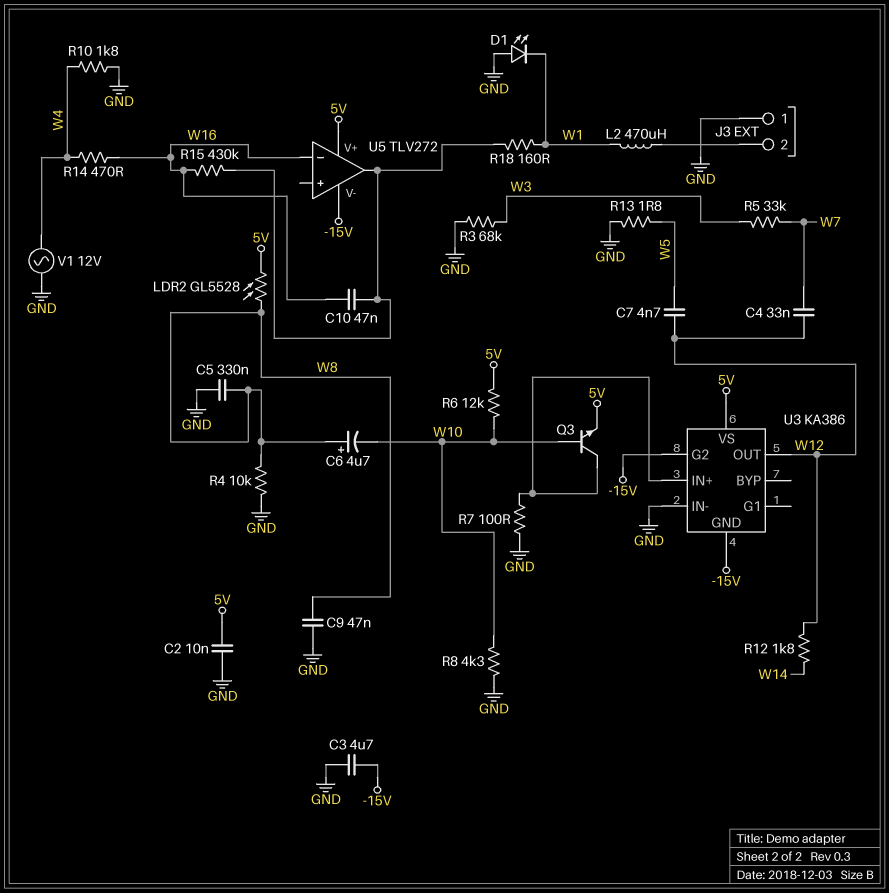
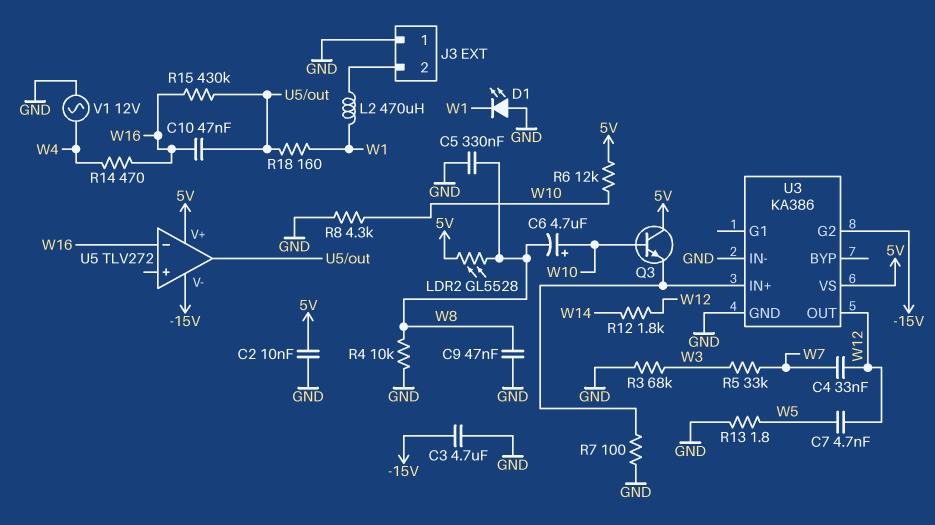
C6: 4.7uF (plus W8, minus W10) -> 4.7uF (plus W10, minus W8)
Q3: NPN (B W10, C U3/IN+, E 5V) -> NPN (B W10, C 5V, E U3/IN+)
R10: 1.8k (GND, W4) -> none
U3 pin GND: -15V -> GND

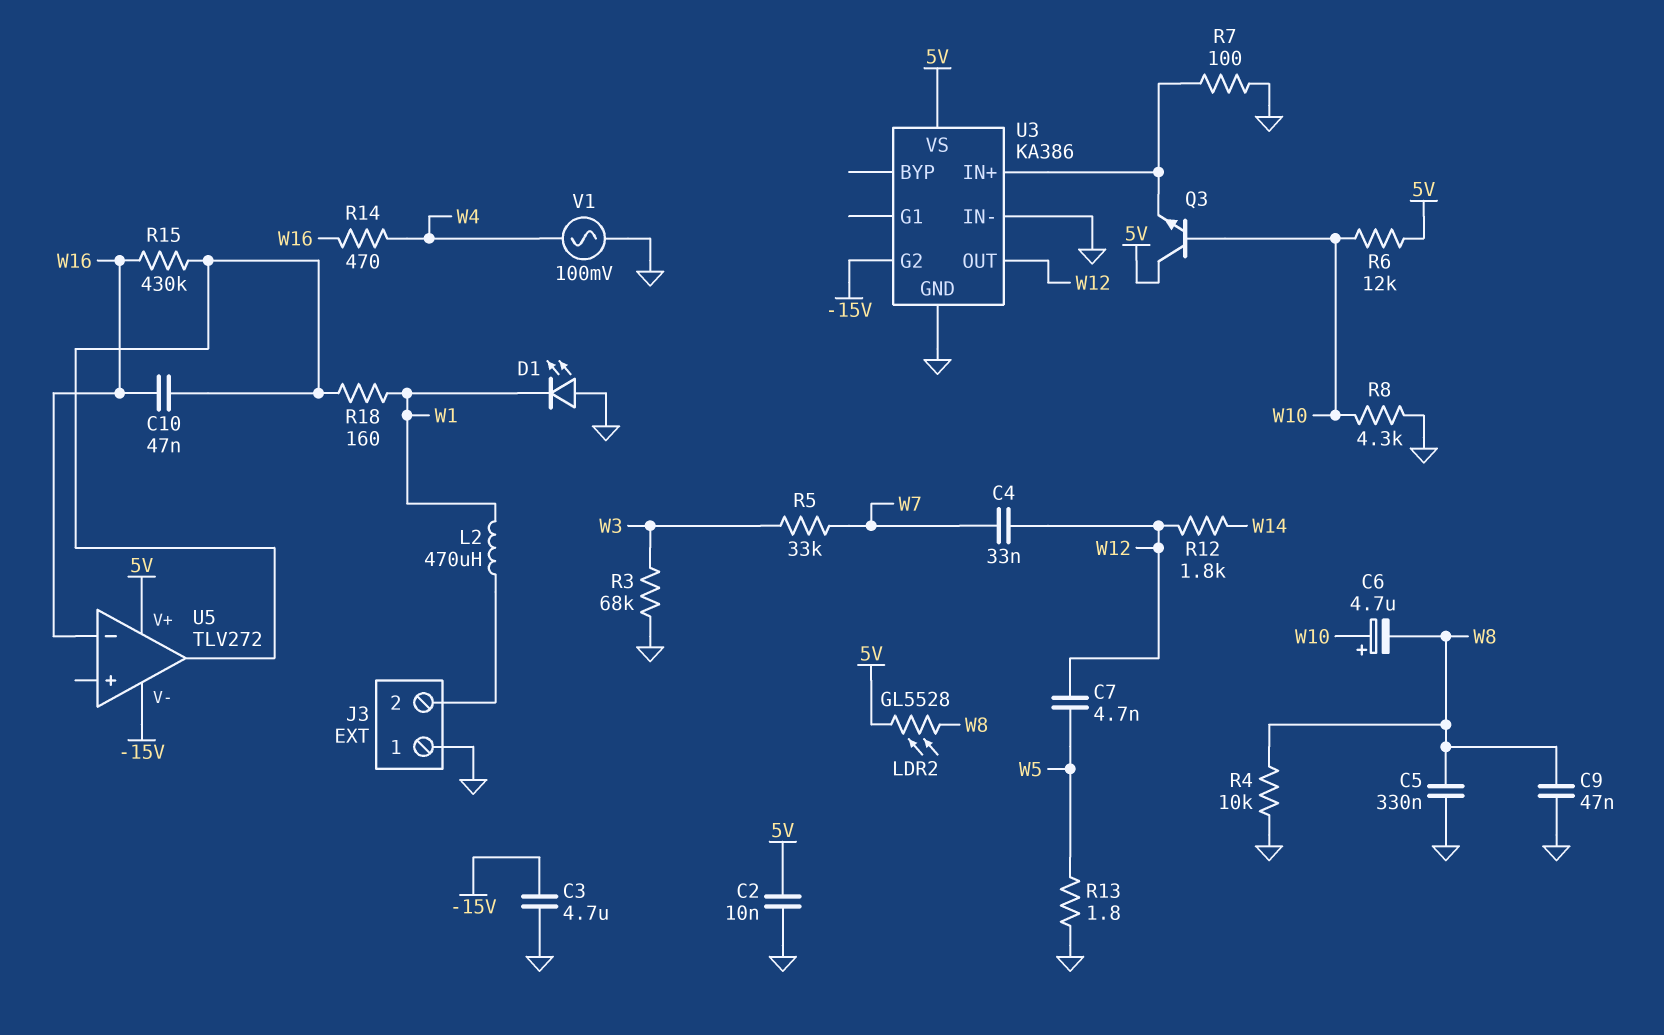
V1: AC 12V (GND, W4) -> AC 100mV (GND, W4)

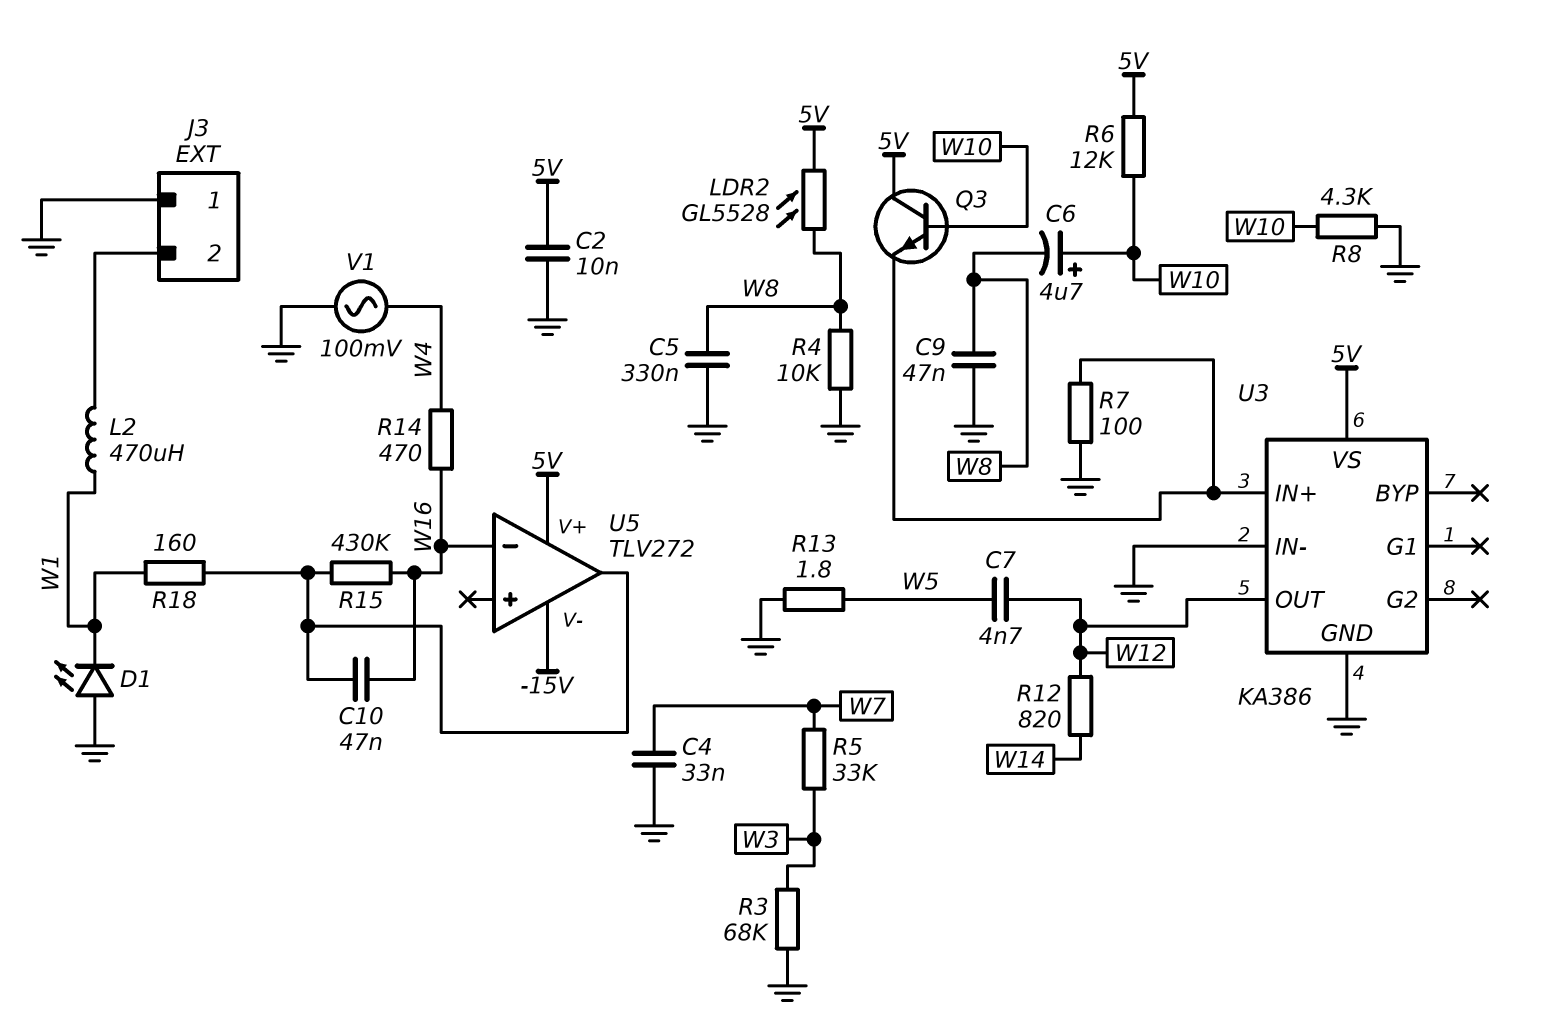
C3: 4.7uF (-15V, GND) -> none
C4: 33nF (W7, W12) -> 33nF (GND, W7)
R12: 1.8k (W12, W14) -> 820 (W12, W14)
U3 pin G2: -15V -> none

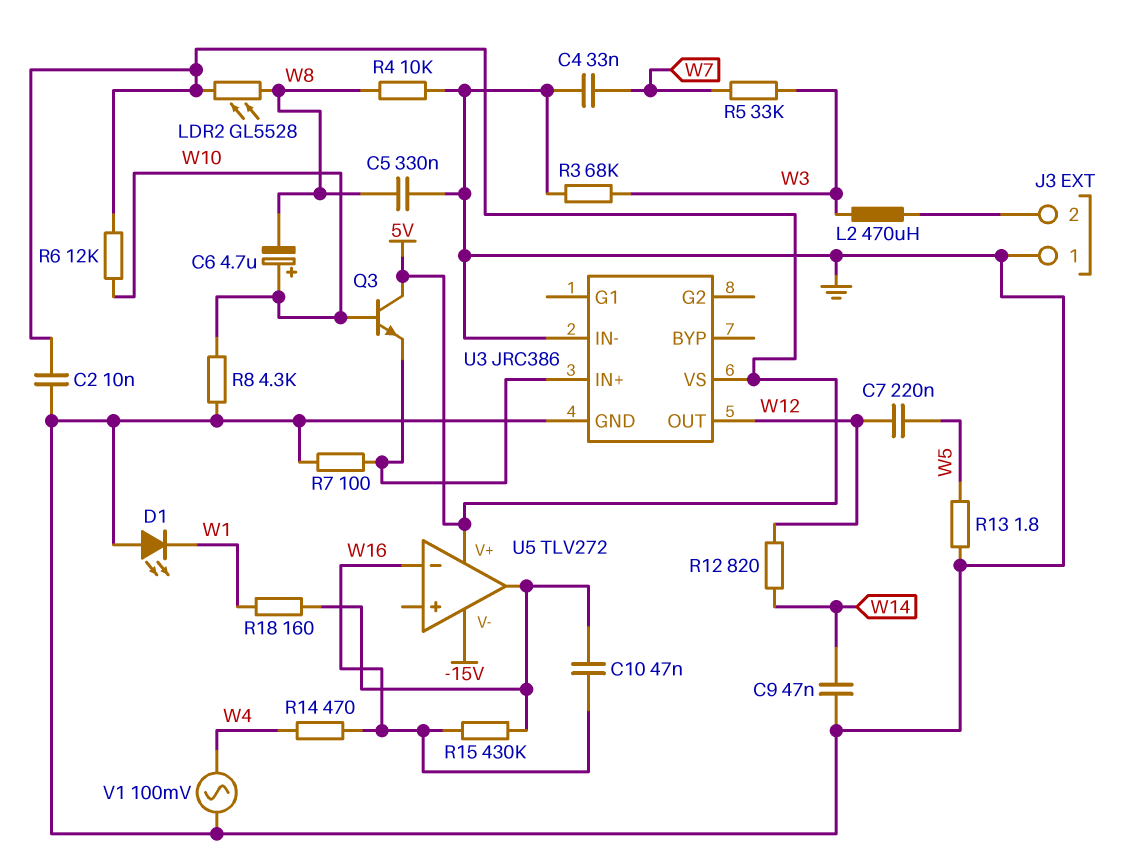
C7: 4.7nF (W5, W12) -> 220nF (W5, W12)
C9: 47nF (GND, W8) -> 47nF (GND, W14)
L2: 470uH (J3/2, W1) -> 470uH (J3/2, W3)
U3: KA386 -> JRC386

